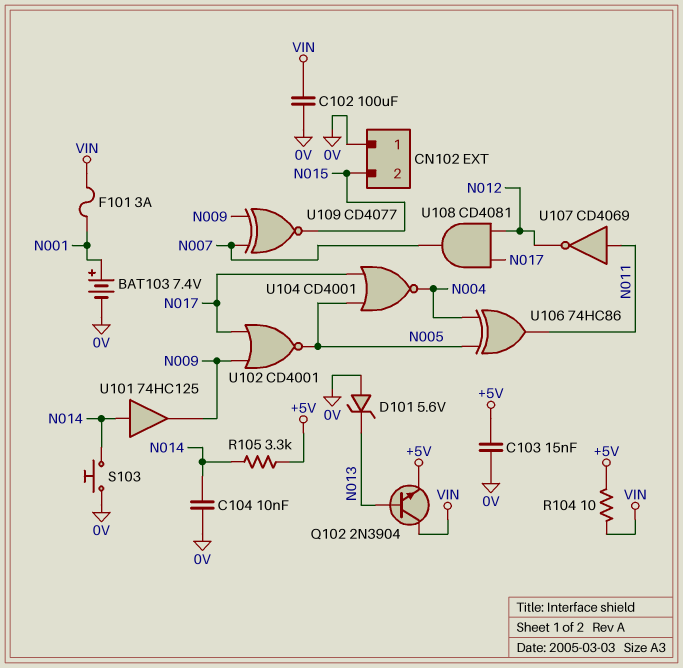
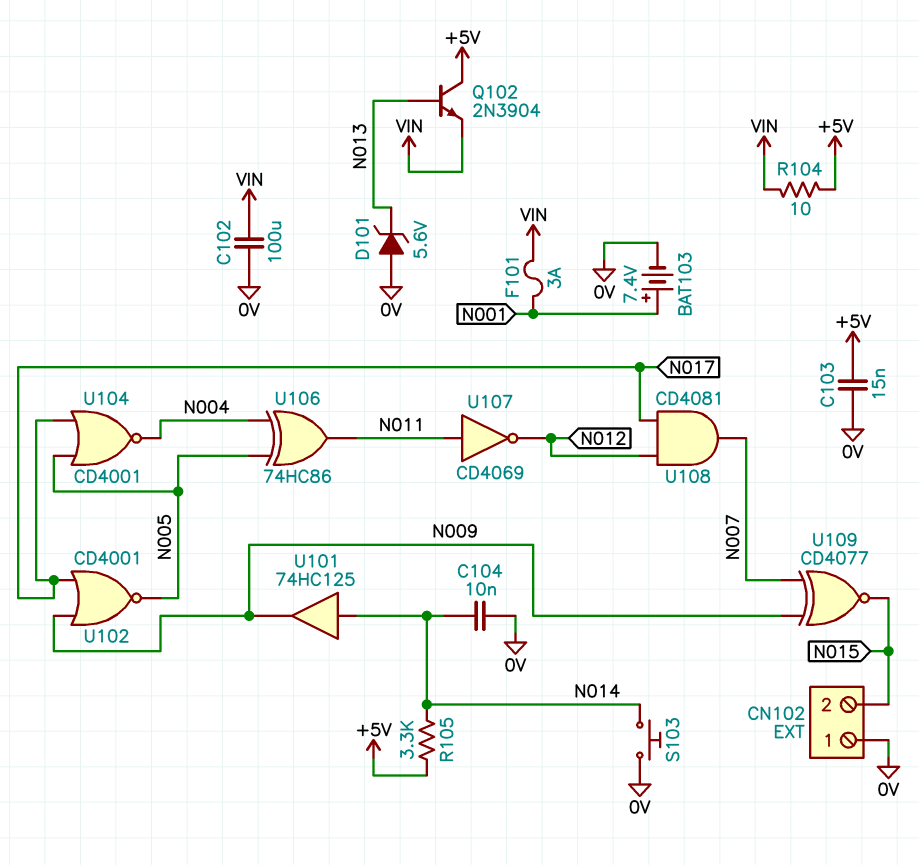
Q102: NPN 2N3904 (B N013, C VIN, E +5V) -> NPN 2N3904 (B N013, C +5V, E VIN)

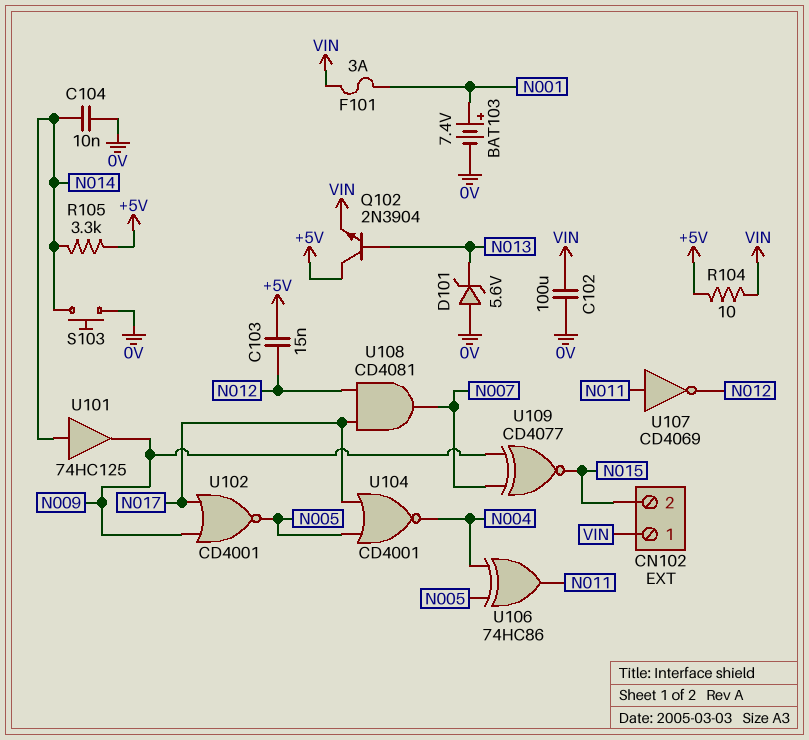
C103: 15nF (+5V, 0V) -> 15nF (+5V, N012)
CN102 pin 1: 0V -> VIN

